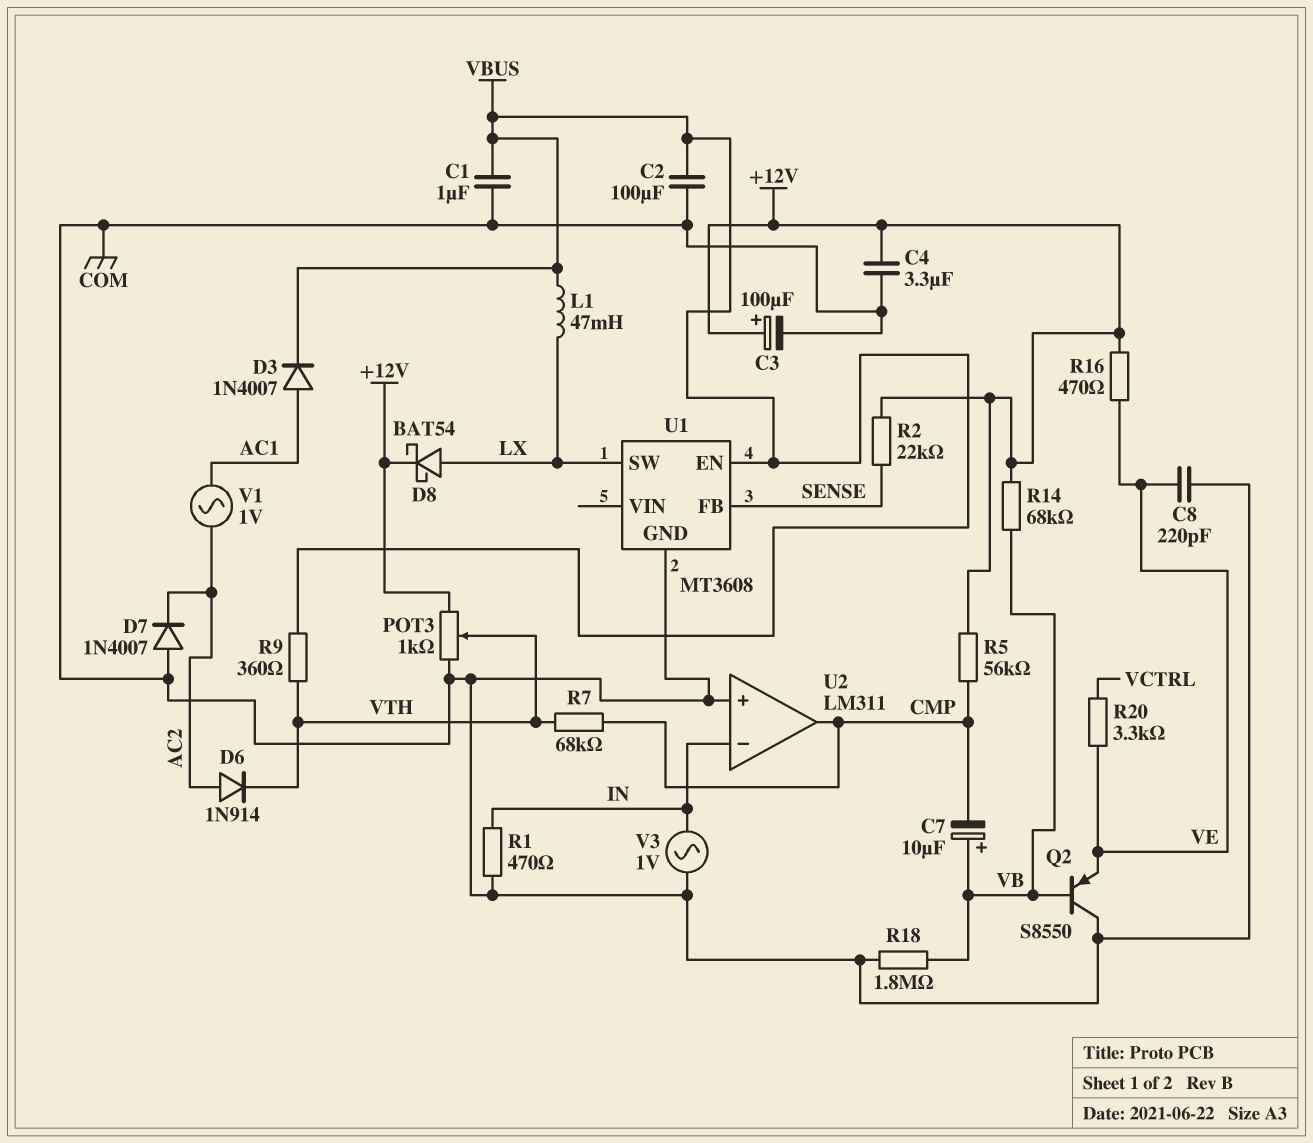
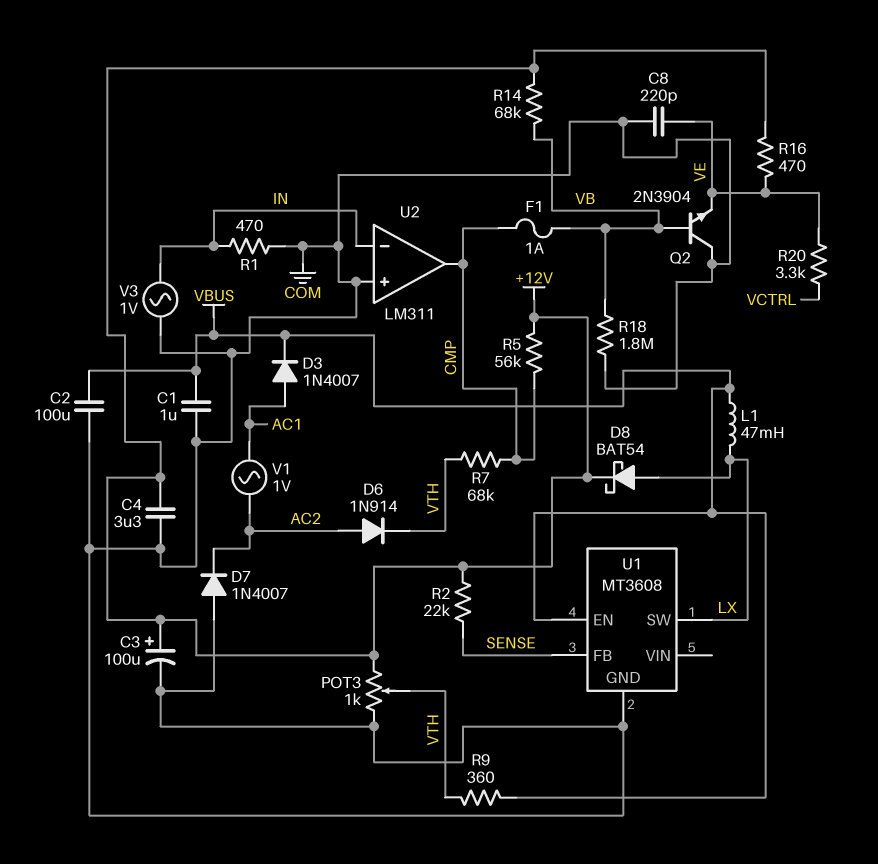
C7: 10uF (plus VB, minus CMP) -> none
F1: none -> 1A (CMP, VB)
Q2: PNP S8550 (B VB, C COM, E VE) -> NPN 2N3904 (B VB, C COM, E VE)

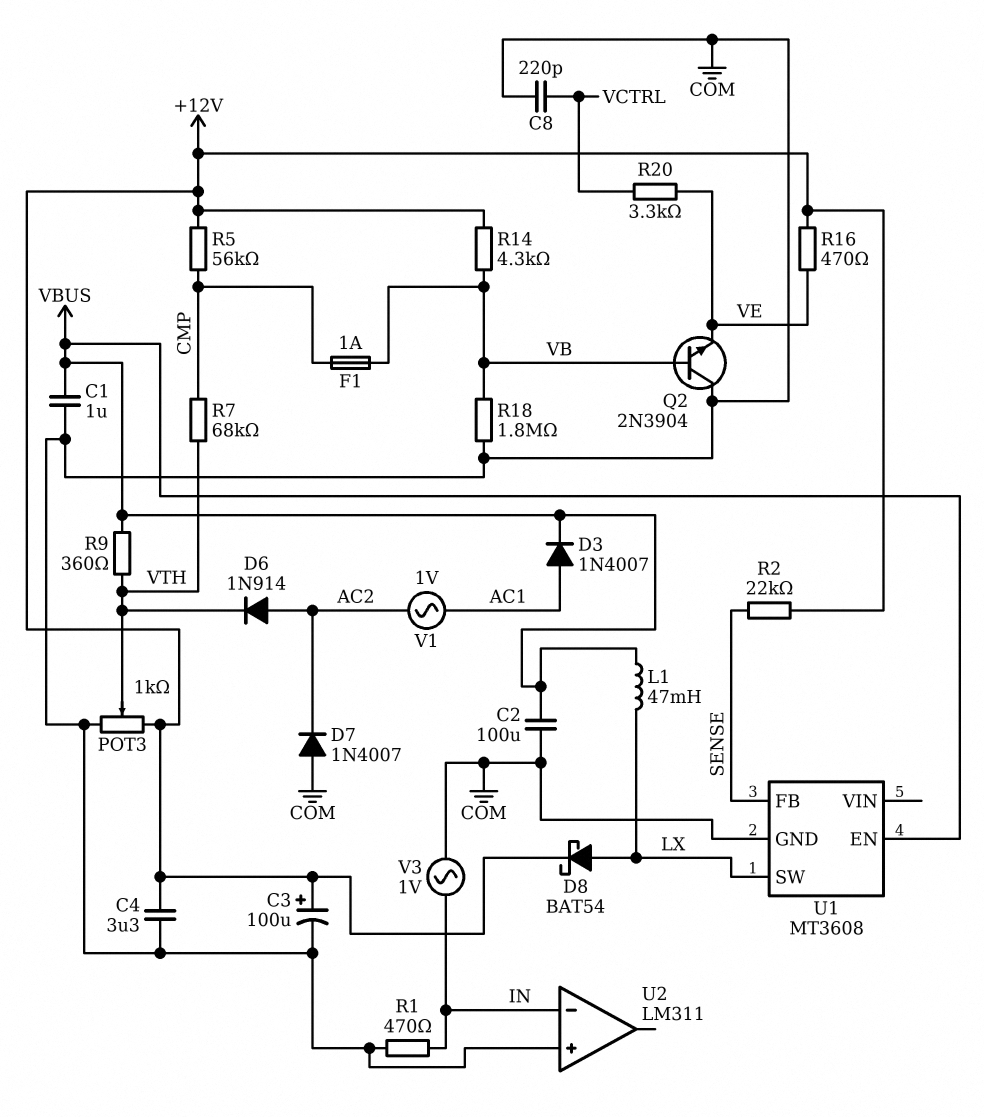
C8: 220pF (COM, VE) -> 220pF (COM, VCTRL)
R14: 68k (+12V, VB) -> 4.3k (+12V, VB)
U2 pin out: CMP -> none

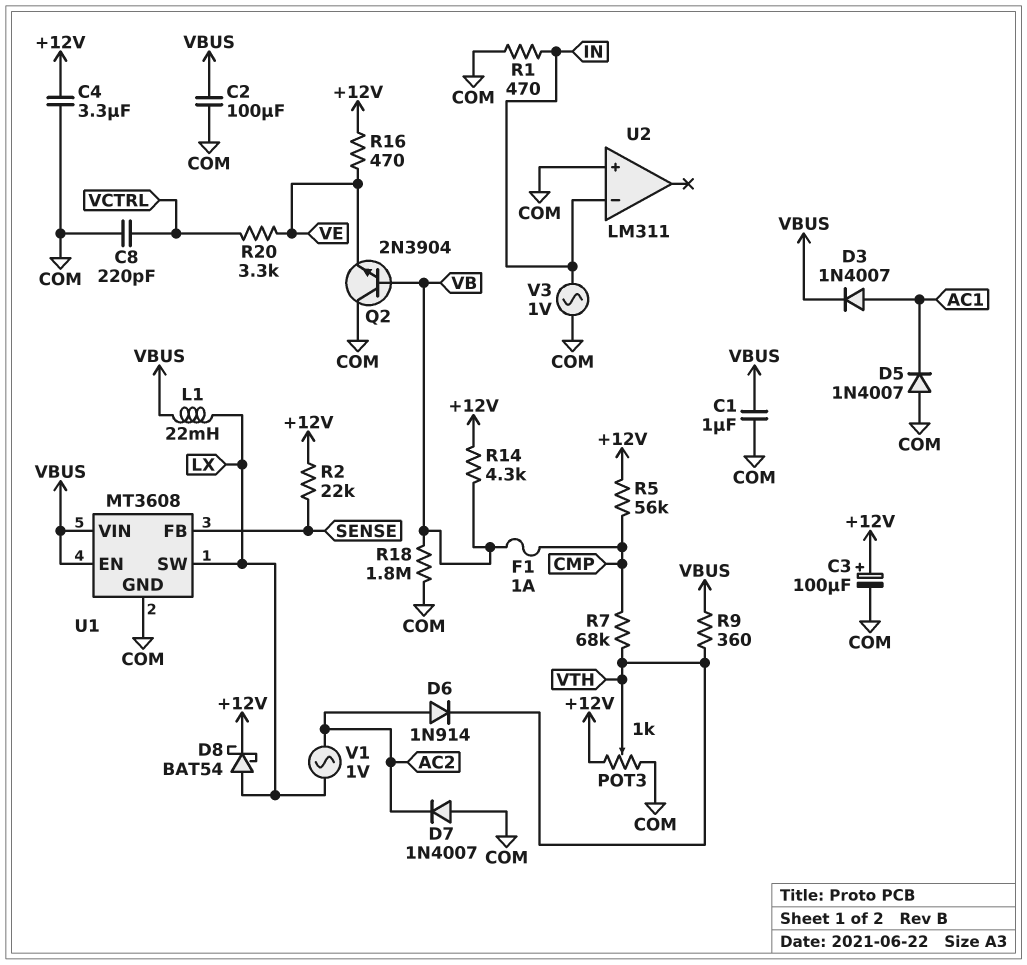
D5: none -> diode 1N4007 (A COM, K AC1)
L1: 47mH (LX, VBUS) -> 22mH (LX, VBUS)
U1 pin VIN: none -> VBUS
V1: AC 1V (AC1, AC2) -> AC 1V (AC2, LX)

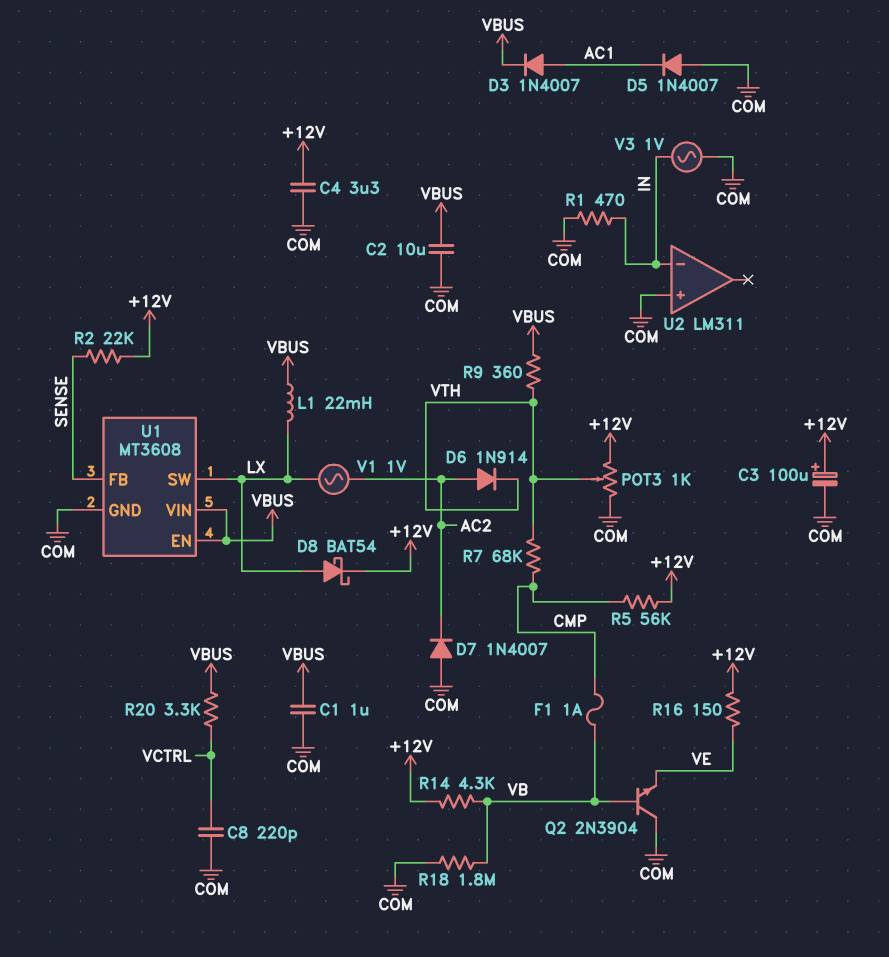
C2: 100uF (COM, VBUS) -> 10uF (COM, VBUS)
R16: 470 (+12V, VE) -> 150 (+12V, VE)
R20: 3.3k (VCTRL, VE) -> 3.3k (VBUS, VCTRL)

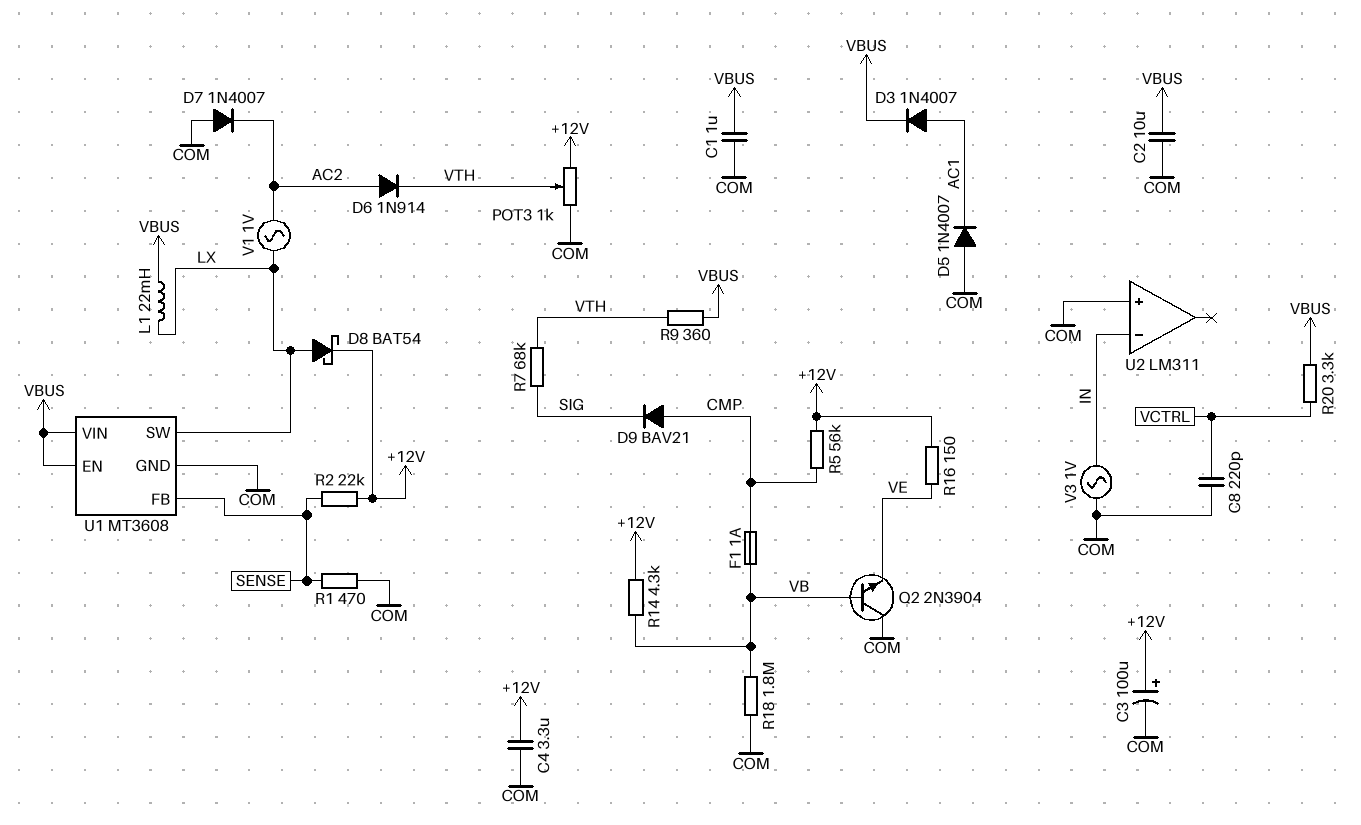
D9: none -> diode BAV21 (A CMP, K SIG)
R1: 470 (COM, IN) -> 470 (COM, SENSE)
R7: 68k (CMP, VTH) -> 68k (SIG, VTH)

